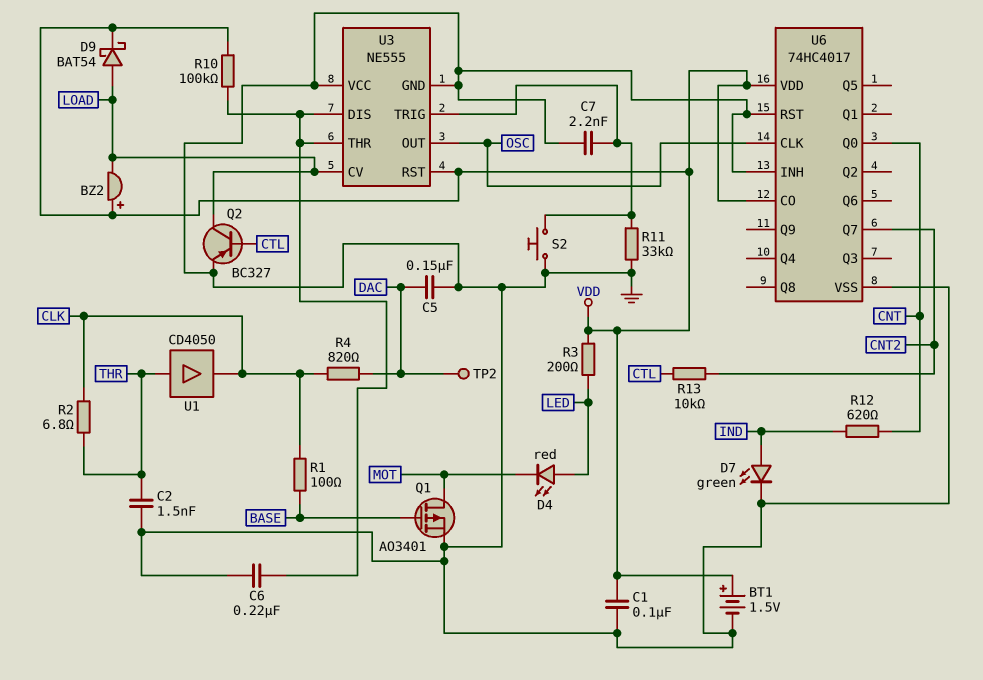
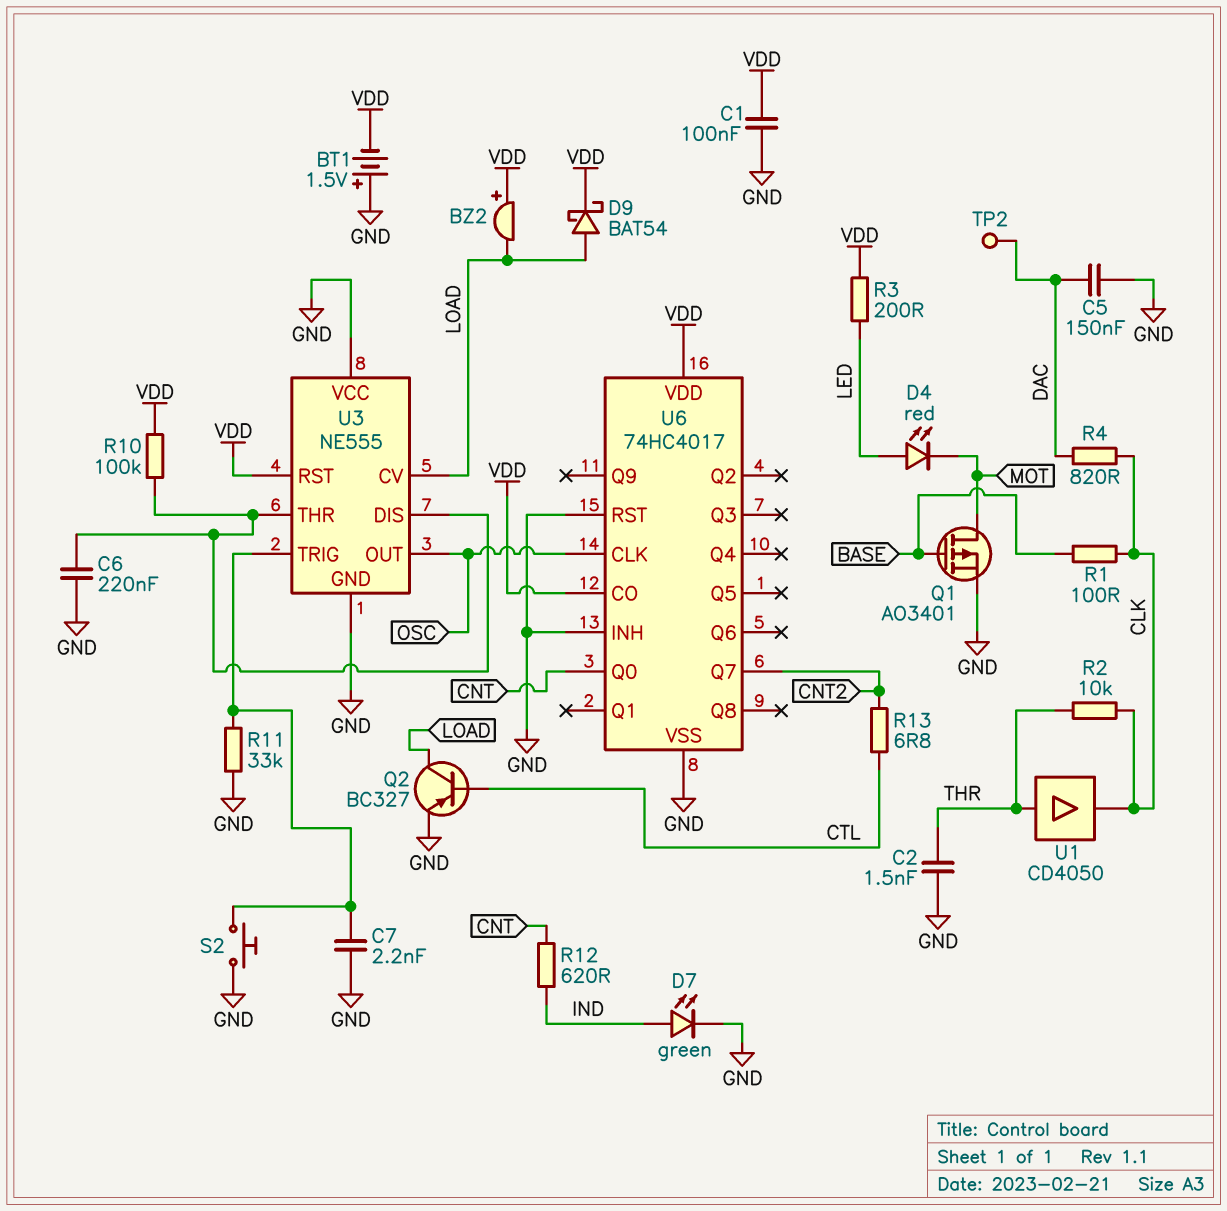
BT1: 1.5V (plus VDD, minus GND) -> 1.5V (plus GND, minus VDD)
R2: 6.8 (CLK, THR) -> 10k (CLK, THR)
R13: 10k (CNT2, CTL) -> 6.8 (CNT2, CTL)

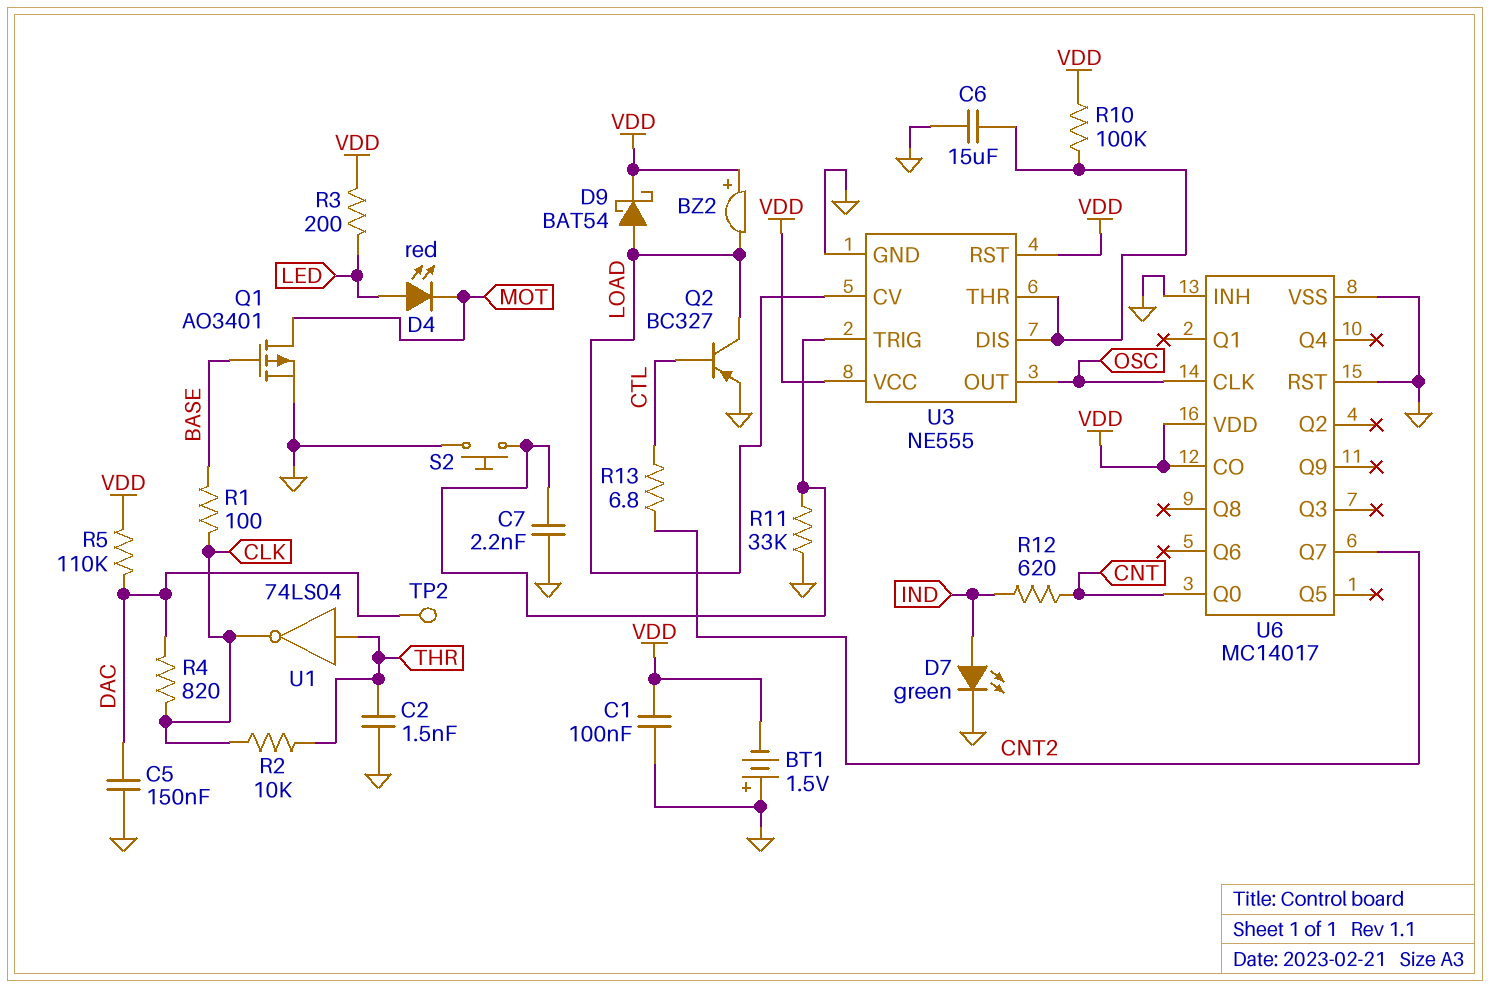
C6: 220nF (GND, U3/DIS) -> 15uF (GND, U3/DIS)
R5: none -> 110k (DAC, VDD)
U1: buffer CD4050 (in THR, out CLK) -> NOT 74LS04 (in THR, out CLK)
U3 pin VCC: GND -> VDD
U6: 74HC4017 -> MC14017

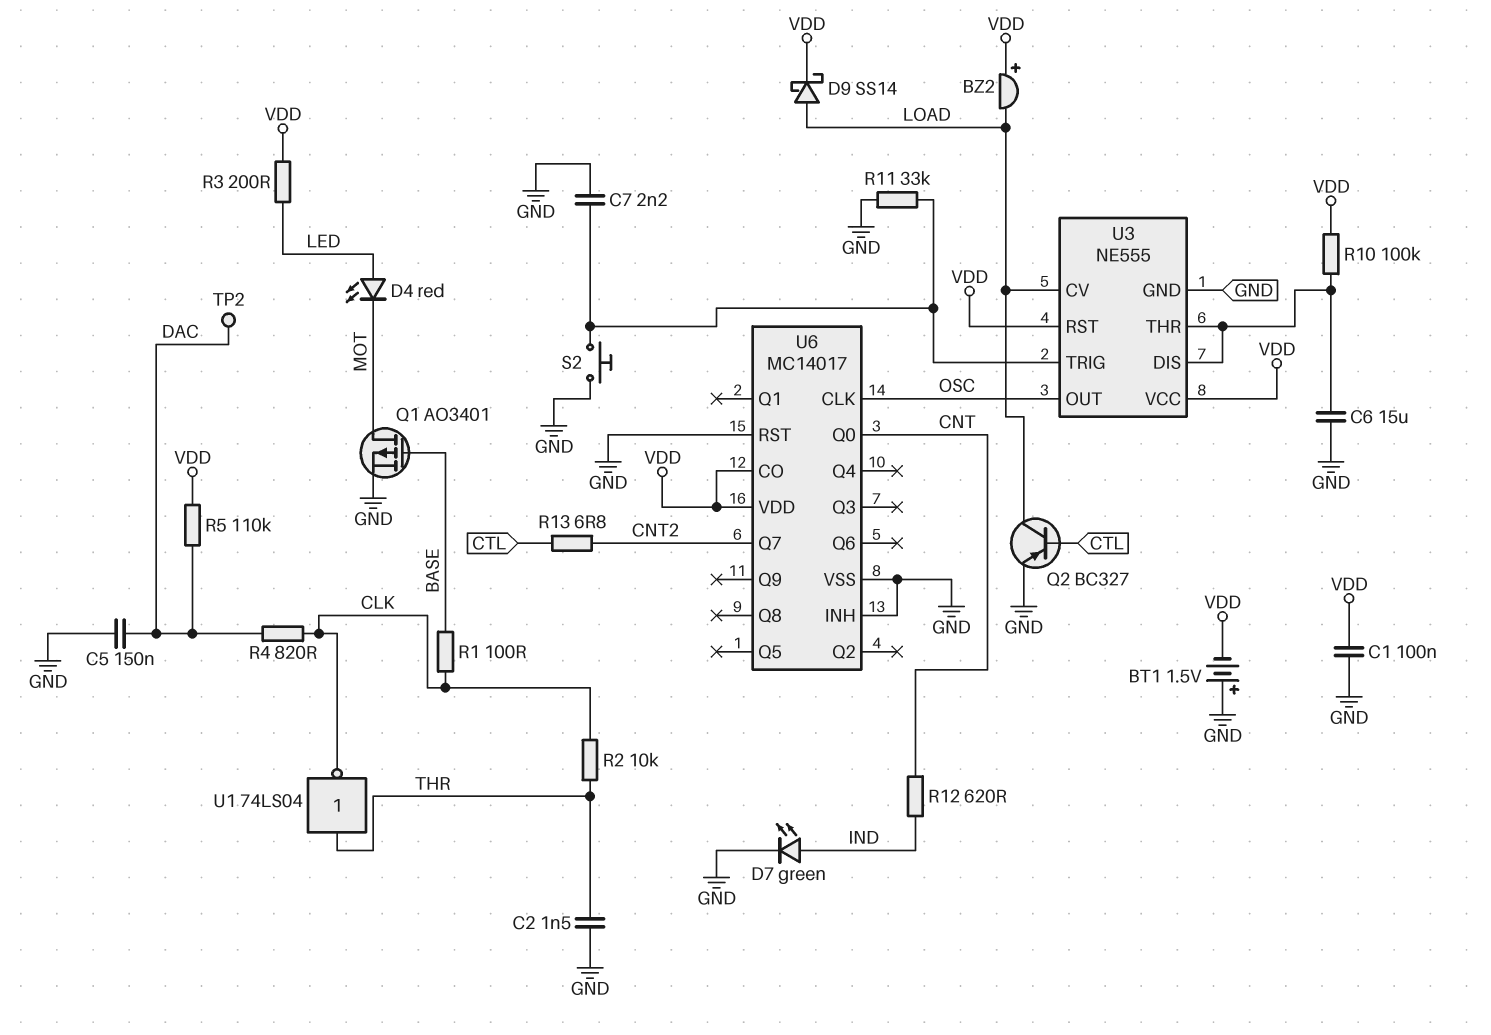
D9: schottky BAT54 (A LOAD, K VDD) -> schottky SS14 (A LOAD, K VDD)

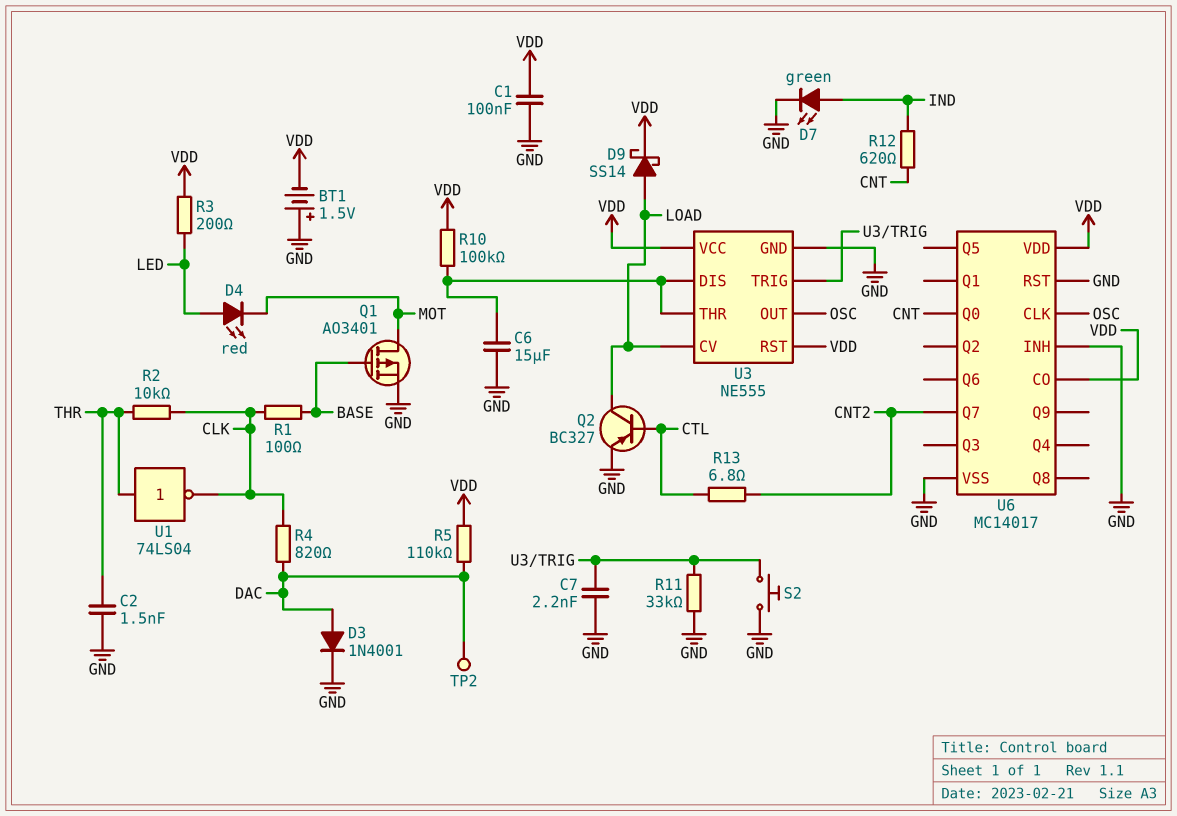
BZ2: buzzer (plus VDD, minus LOAD) -> none
C5: 150nF (DAC, GND) -> none
D3: none -> diode 1N4001 (A DAC, K GND)

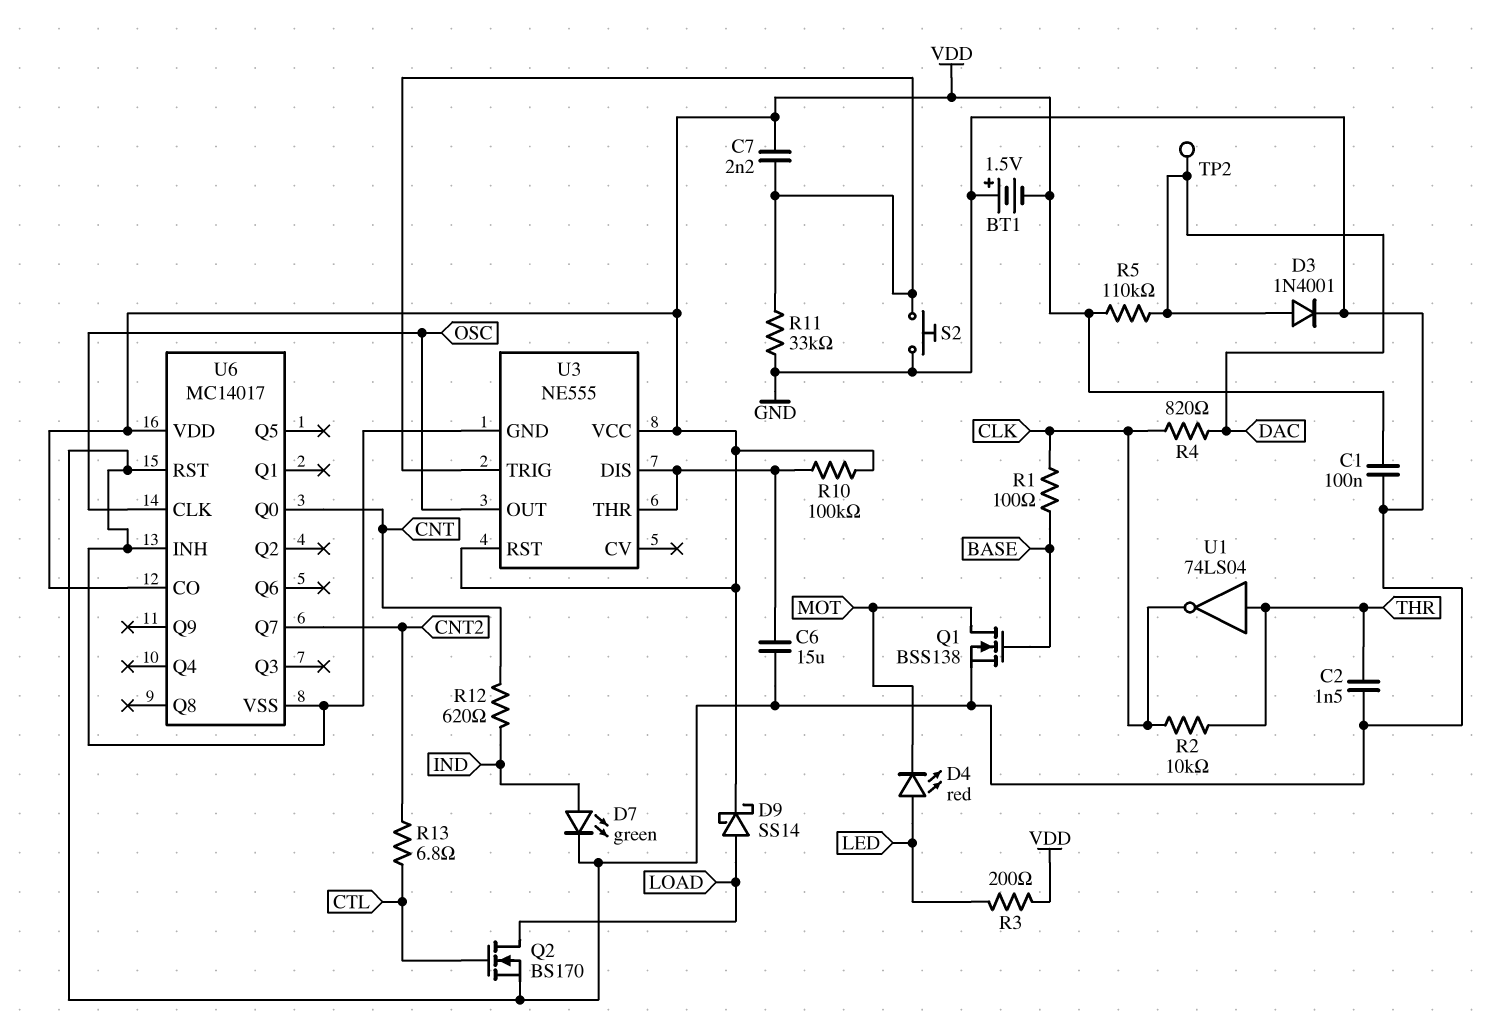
C7: 2.2nF (GND, U3/TRIG) -> 2.2nF (U3/TRIG, VDD)
Q1: PMOS AO3401 (G BASE, D MOT, S GND) -> NMOS BSS138 (G BASE, D MOT, S GND)
Q2: PNP BC327 (B CTL, C LOAD, E GND) -> NMOS BS170 (G CTL, D LOAD, S GND)
U3 pin CV: LOAD -> none

